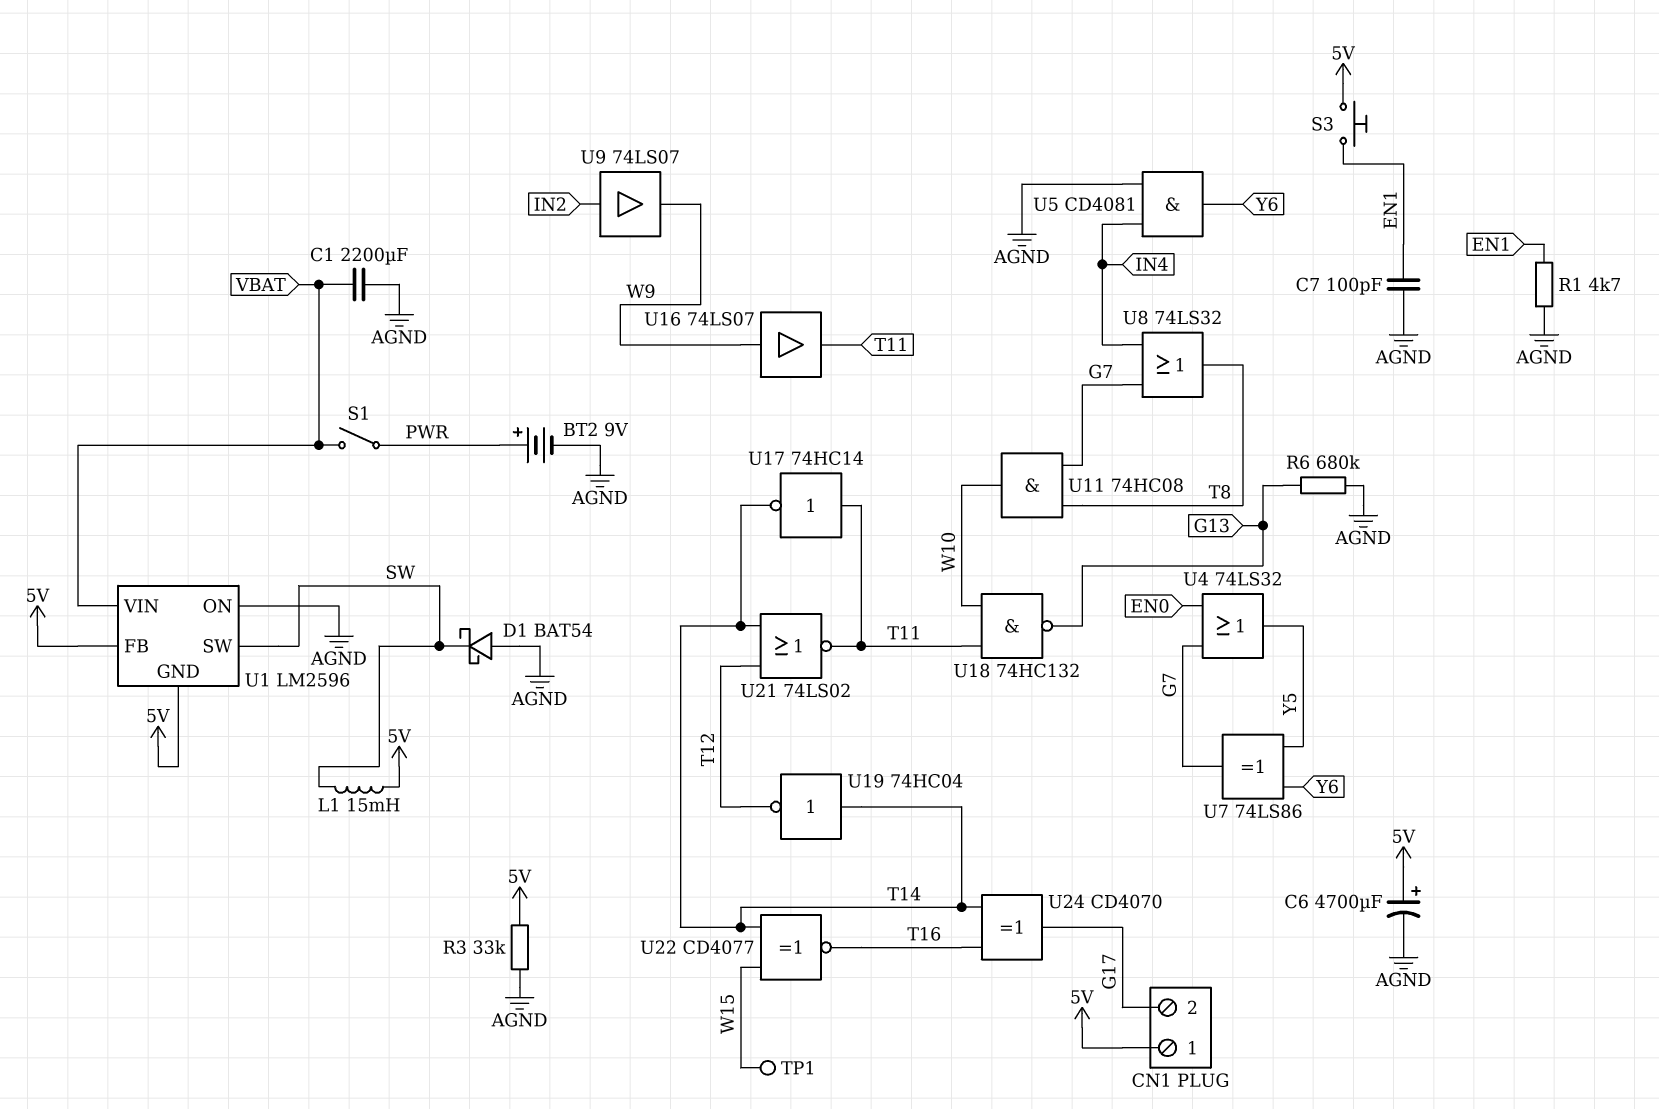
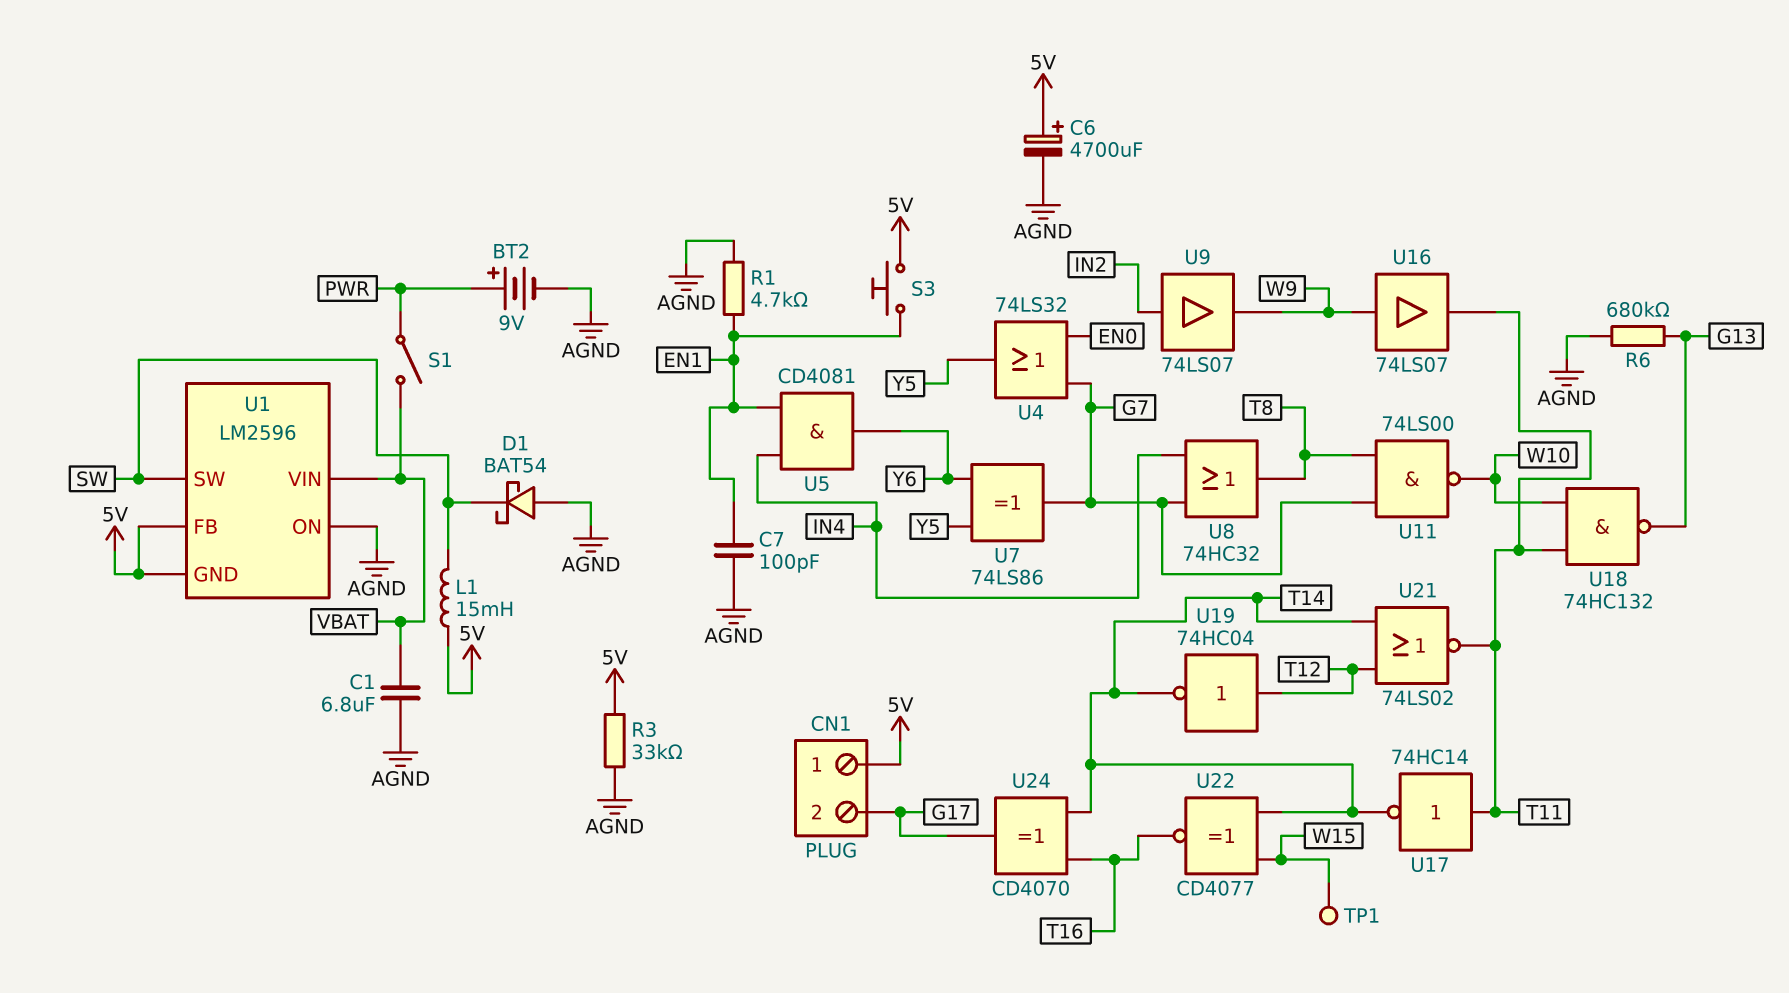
C1: 2200uF (AGND, VBAT) -> 6.8uF (AGND, VBAT)
U5: AND CD4081 (in AGND, in IN4, out Y6) -> AND CD4081 (in EN1, in IN4, out Y6)
U8: OR 74LS32 (in G7, in IN4, out T8) -> OR 74HC32 (in G7, in IN4, out T8)
U11: AND 74HC08 (in G7, in T8, out W10) -> NAND 74LS00 (in G7, in T8, out W10)
U19: NOT 74HC04 (in T14, out T12) -> NOT 74HC04 (in T12, out T14)

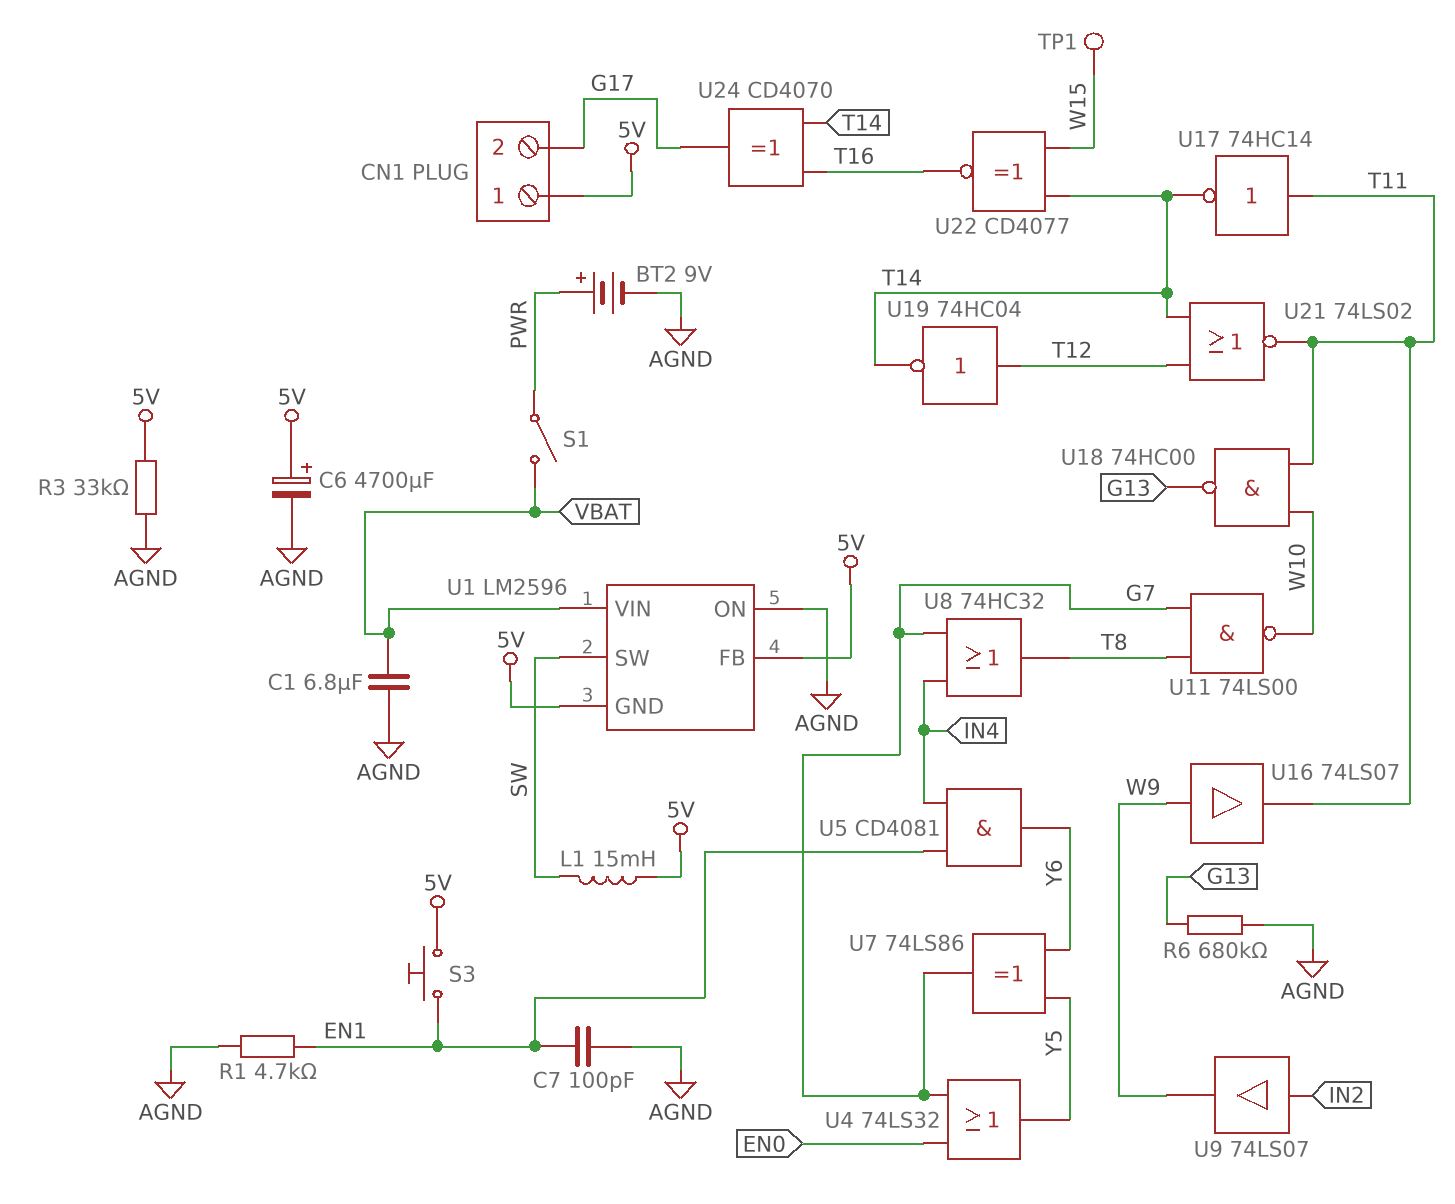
D1: schottky BAT54 (A AGND, K SW) -> none
U18: NAND 74HC132 (in T11, in W10, out G13) -> NAND 74HC00 (in T11, in W10, out G13)

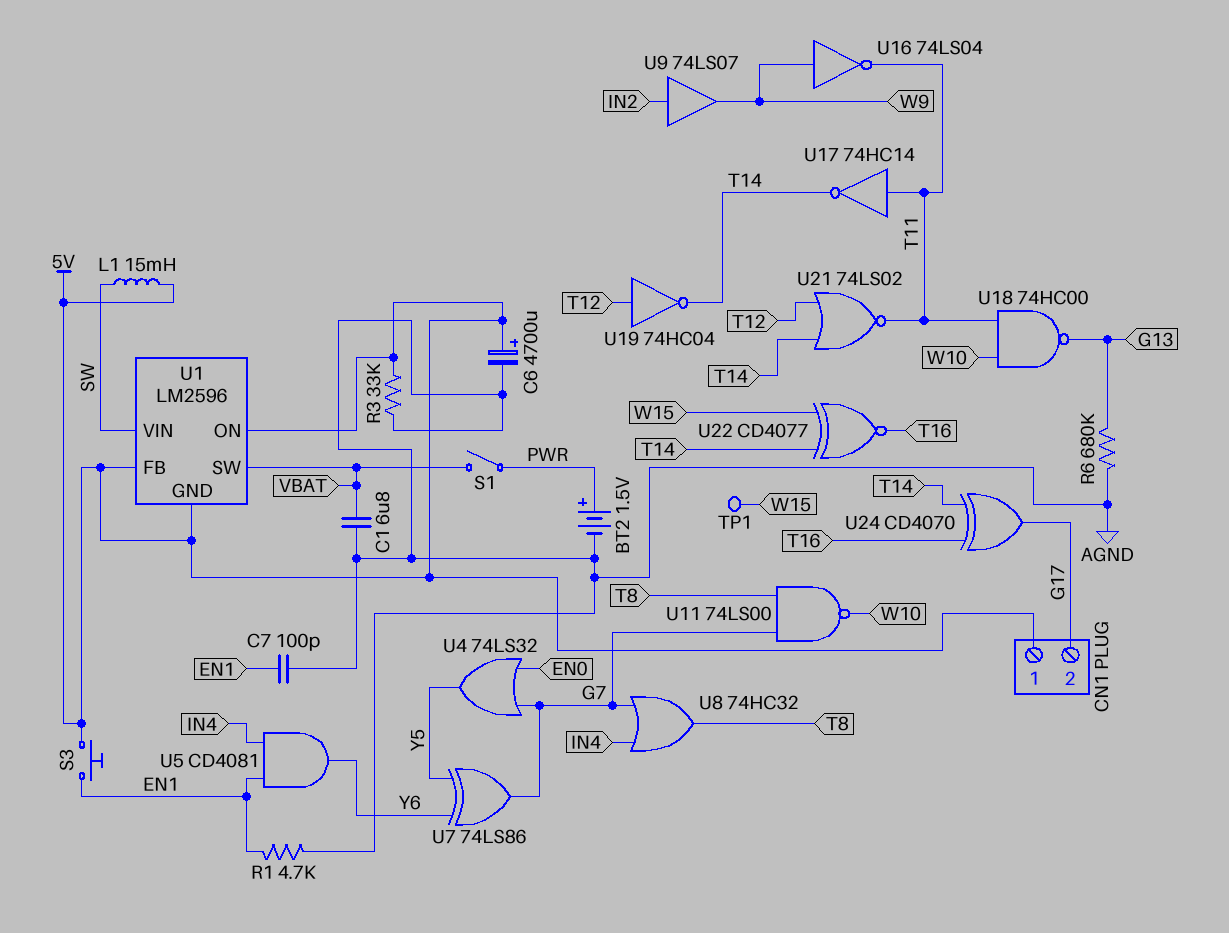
BT2: 9V (plus PWR, minus AGND) -> 1.5V (plus PWR, minus AGND)
U1 pin ON: AGND -> 5V
U1 pin SW: SW -> VBAT
U1 pin VIN: VBAT -> SW
U16: buffer 74LS07 (in W9, out T11) -> NOT 74LS04 (in W9, out T11)

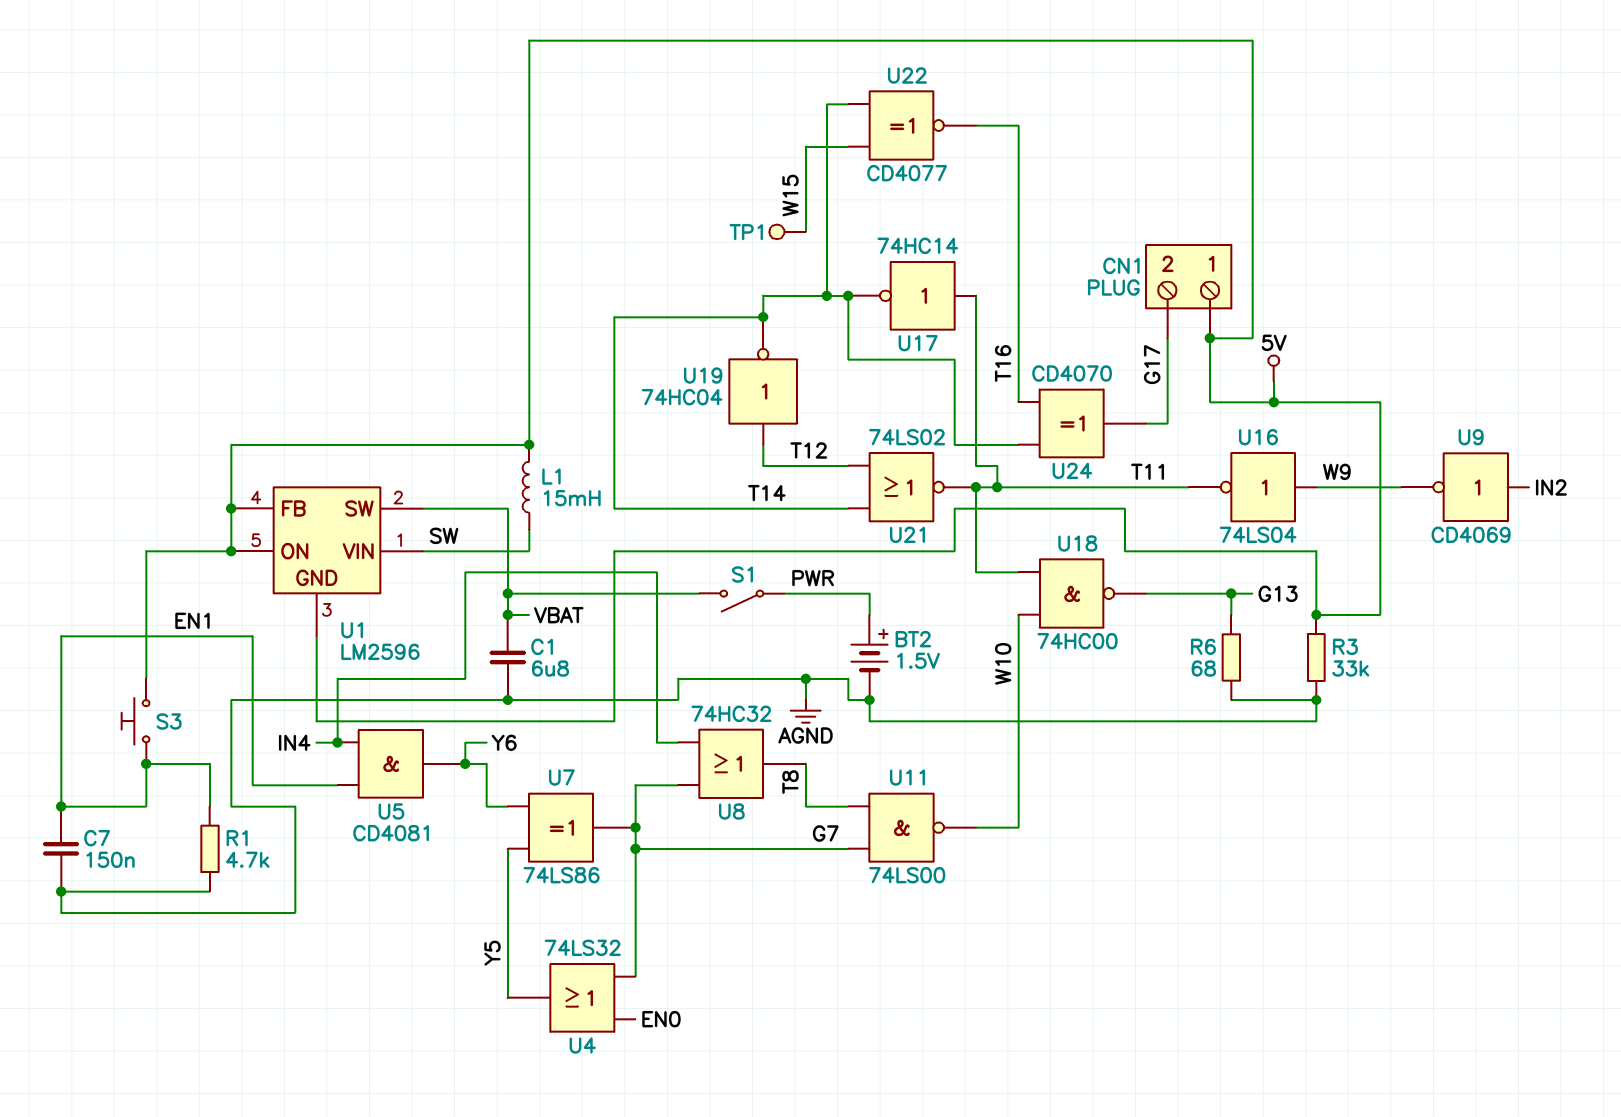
C6: 4700uF (plus 5V, minus AGND) -> none
C7: 100pF (AGND, EN1) -> 150nF (AGND, EN1)
R6: 680k (AGND, G13) -> 68 (AGND, G13)
U9: buffer 74LS07 (in IN2, out W9) -> NOT CD4069 (in IN2, out W9)

